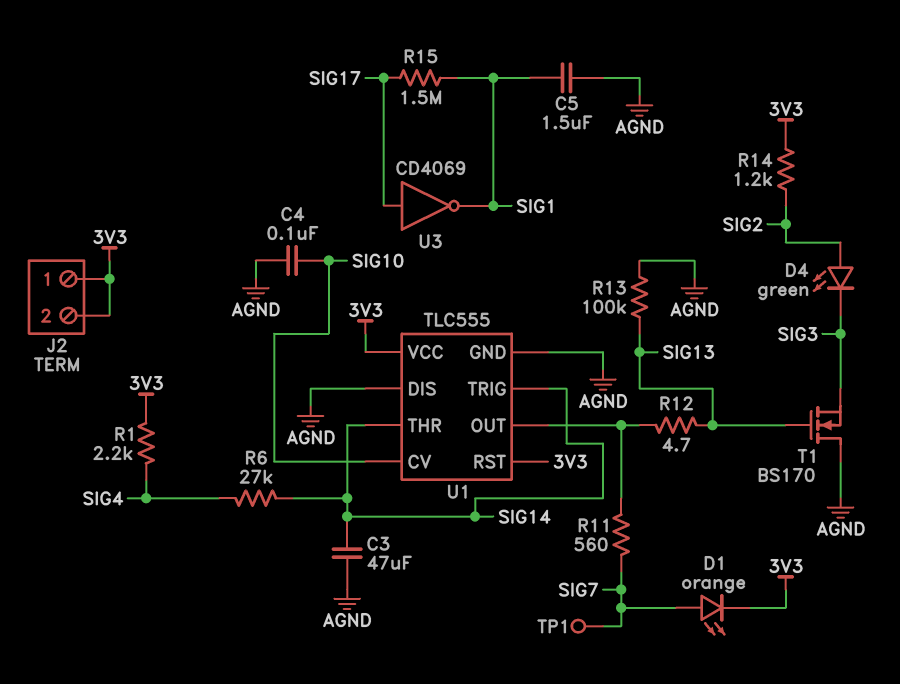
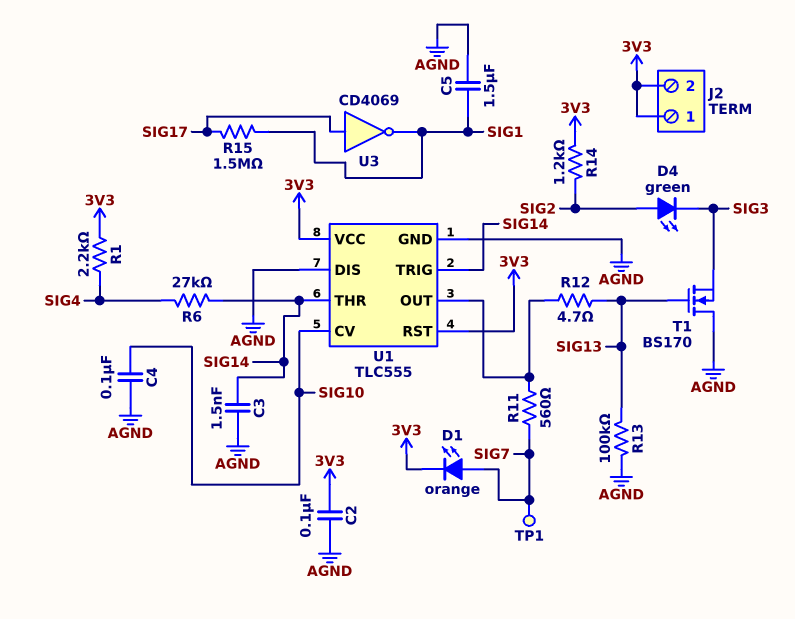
C2: none -> 100nF (3V3, AGND)
C3: 47uF (AGND, SIG14) -> 1.5nF (AGND, SIG14)

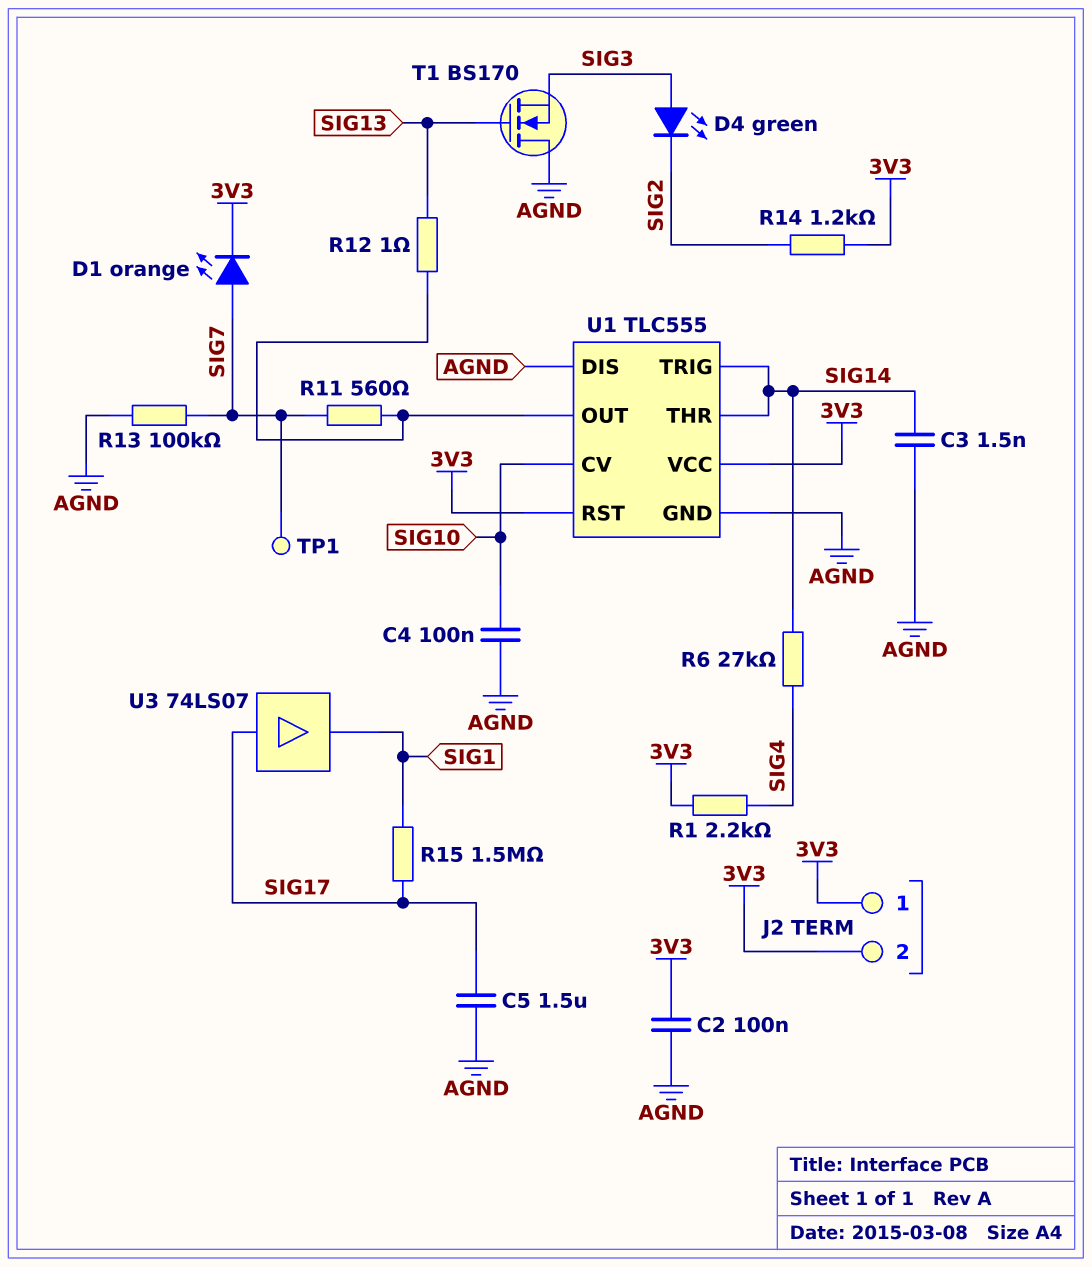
C5: 1.5uF (AGND, SIG1) -> 1.5uF (AGND, SIG17)
D4: LED green (A SIG2, K SIG3) -> LED green (A SIG3, K SIG2)
R12: 4.7 (SIG13, U1/OUT) -> 1 (SIG13, U1/OUT)
R13: 100k (AGND, SIG13) -> 100k (AGND, SIG7)
U3: NOT CD4069 (in SIG17, out SIG1) -> buffer 74LS07 (in SIG17, out SIG1)

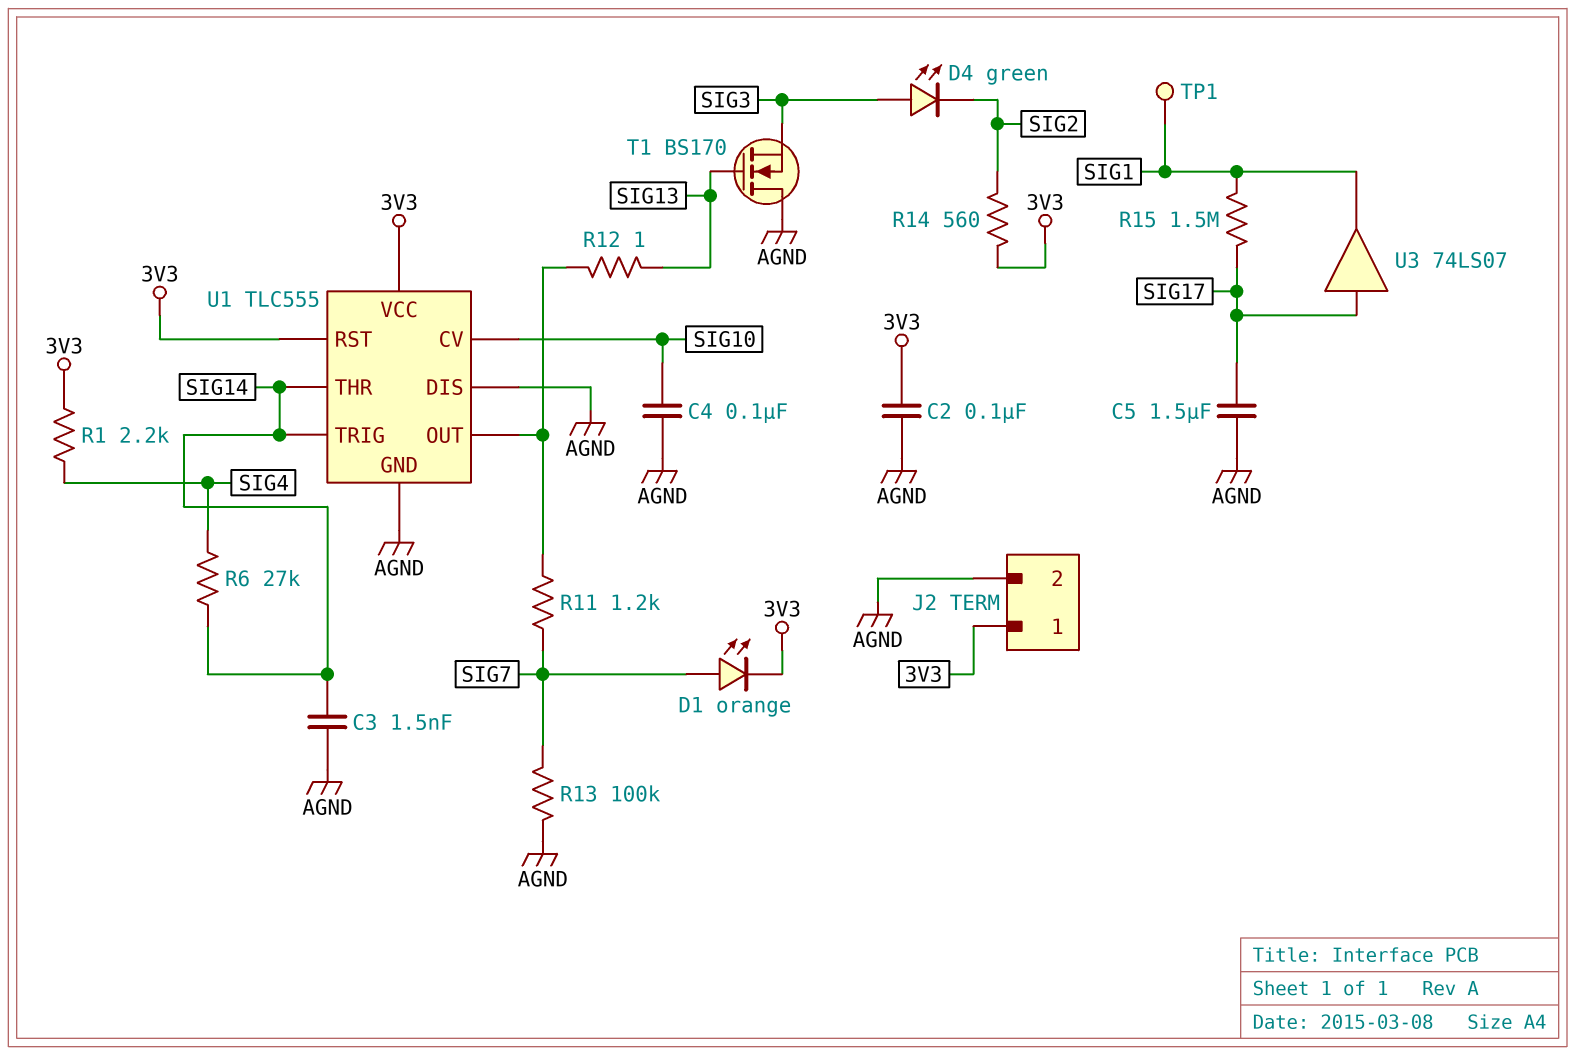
J2 pin 2: 3V3 -> AGND
R11: 560 (SIG7, U1/OUT) -> 1.2k (SIG7, U1/OUT)
R14: 1.2k (3V3, SIG2) -> 560 (3V3, SIG2)
TP1: test point (SIG7) -> test point (SIG1)

